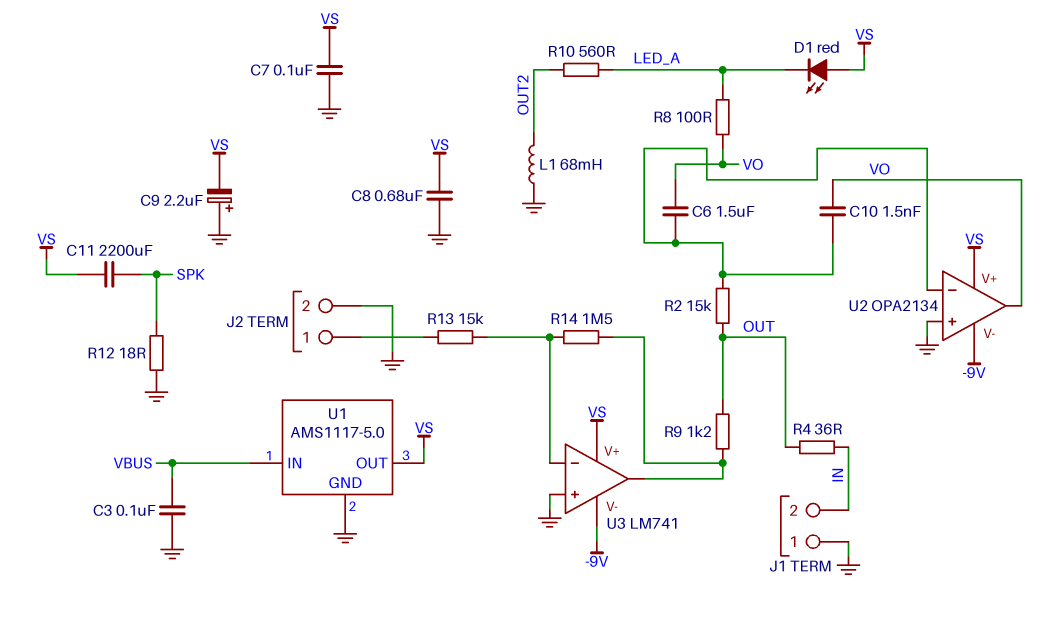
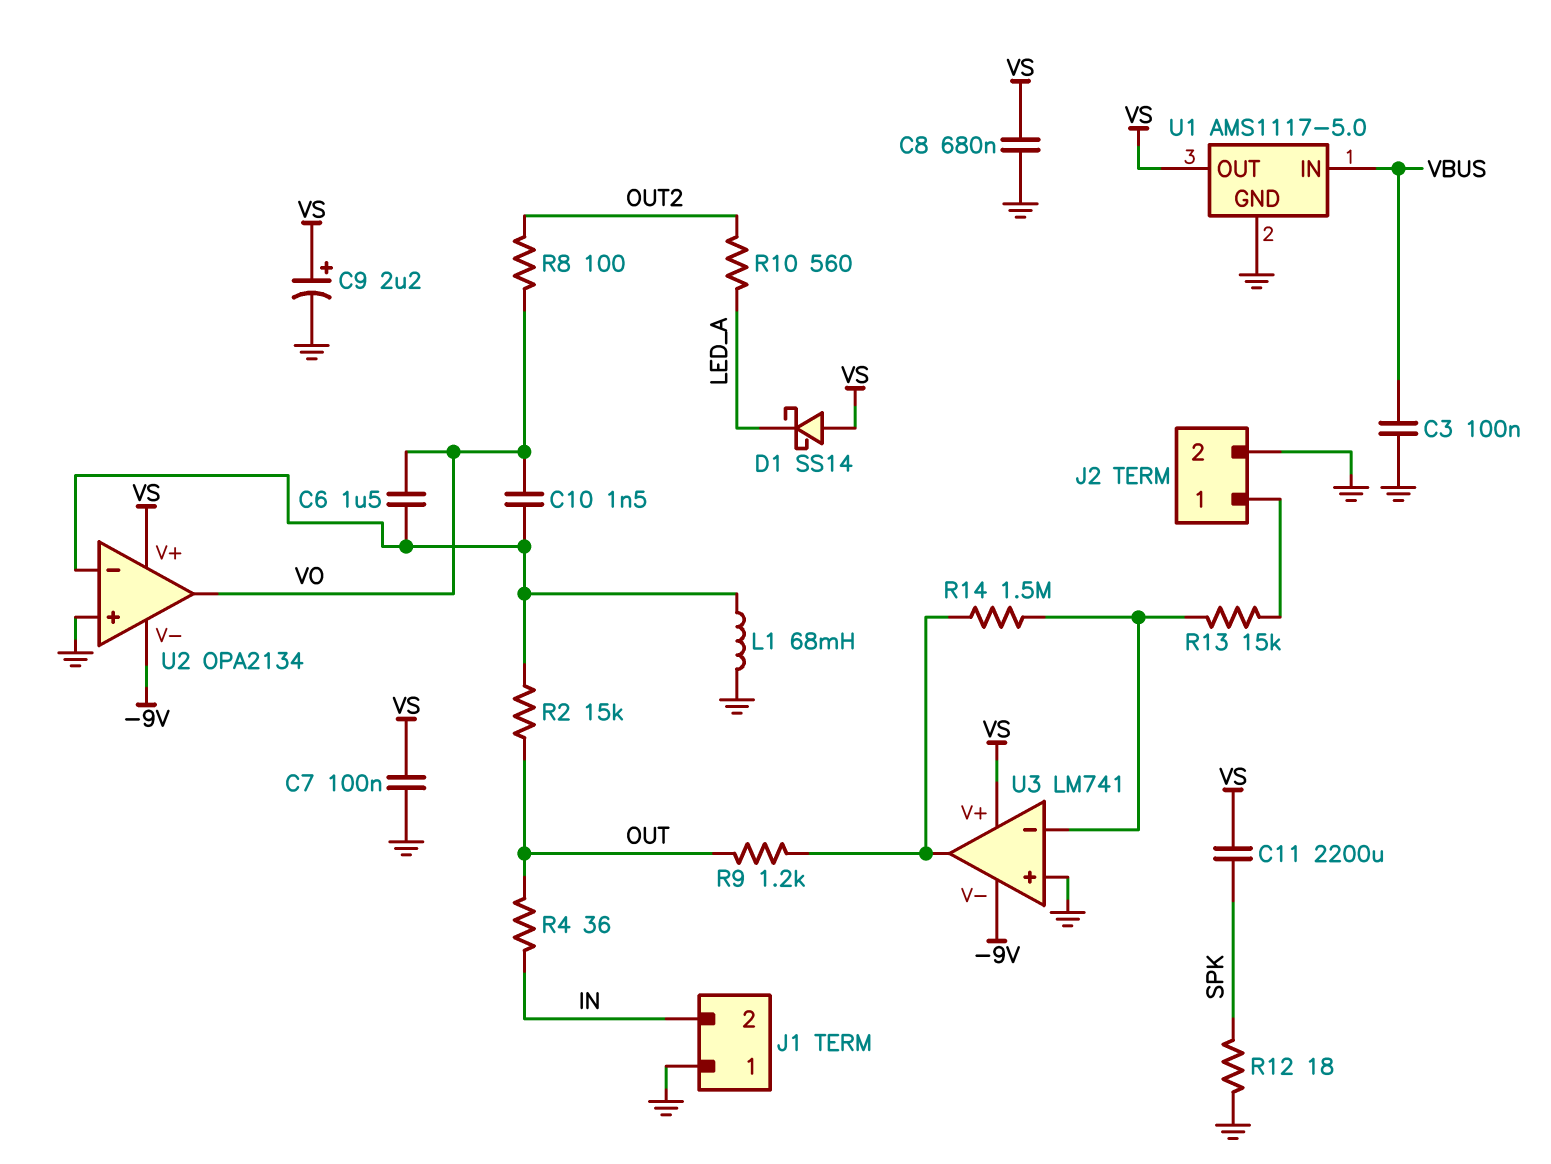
C9: 2.2uF (plus GND, minus VS) -> 2.2uF (plus VS, minus GND)
D1: LED red (A VS, K LED_A) -> schottky SS14 (A VS, K LED_A)
L1: 68mH (GND, OUT2) -> 68mH (GND, U2/in-)
R8: 100 (LED_A, VO) -> 100 (OUT2, VO)

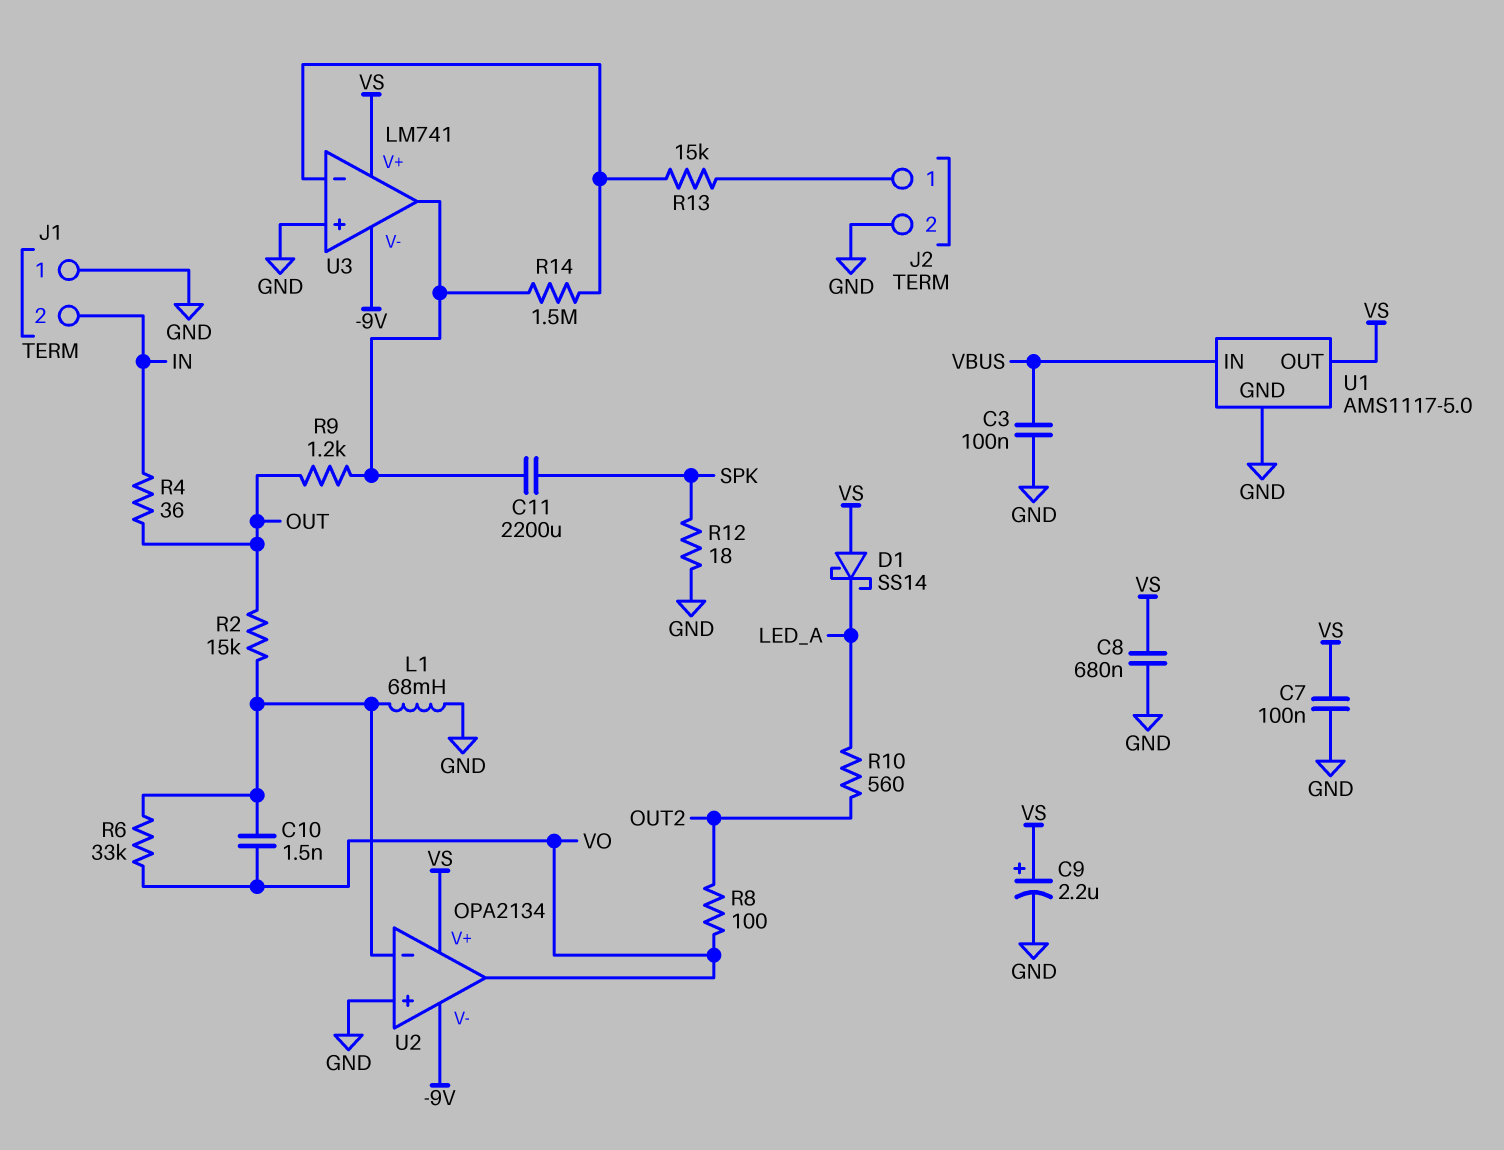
C6: 1.5uF (U2/in-, VO) -> none
C11: 2200uF (SPK, VS) -> 2200uF (SPK, U3/out)
R6: none -> 33k (U2/in-, VO)

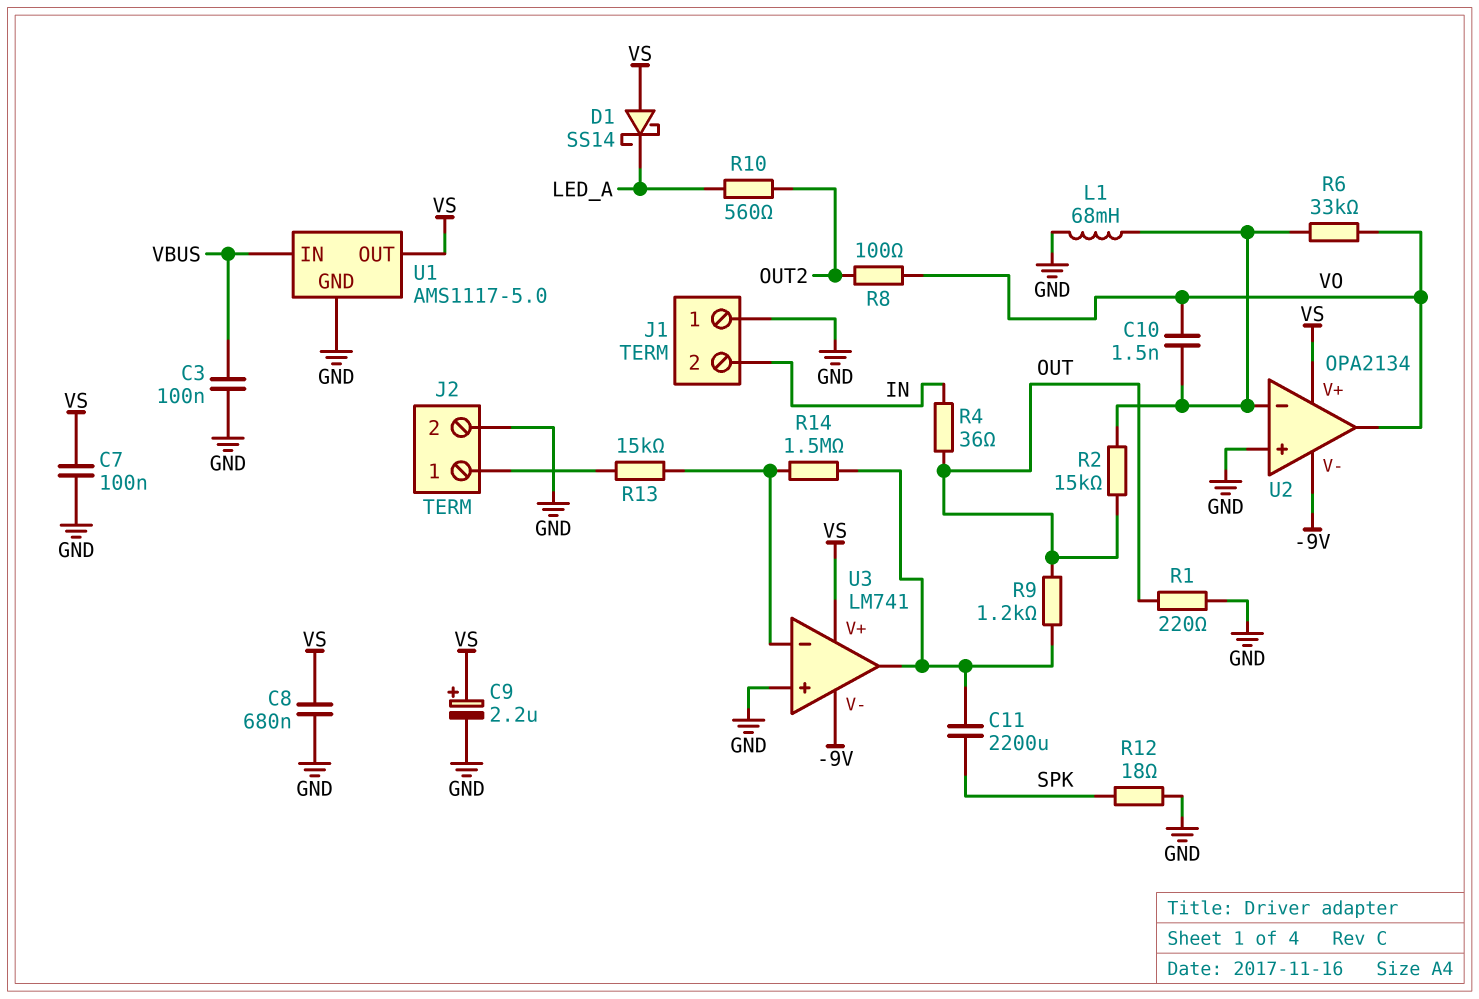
R1: none -> 220 (GND, OUT)

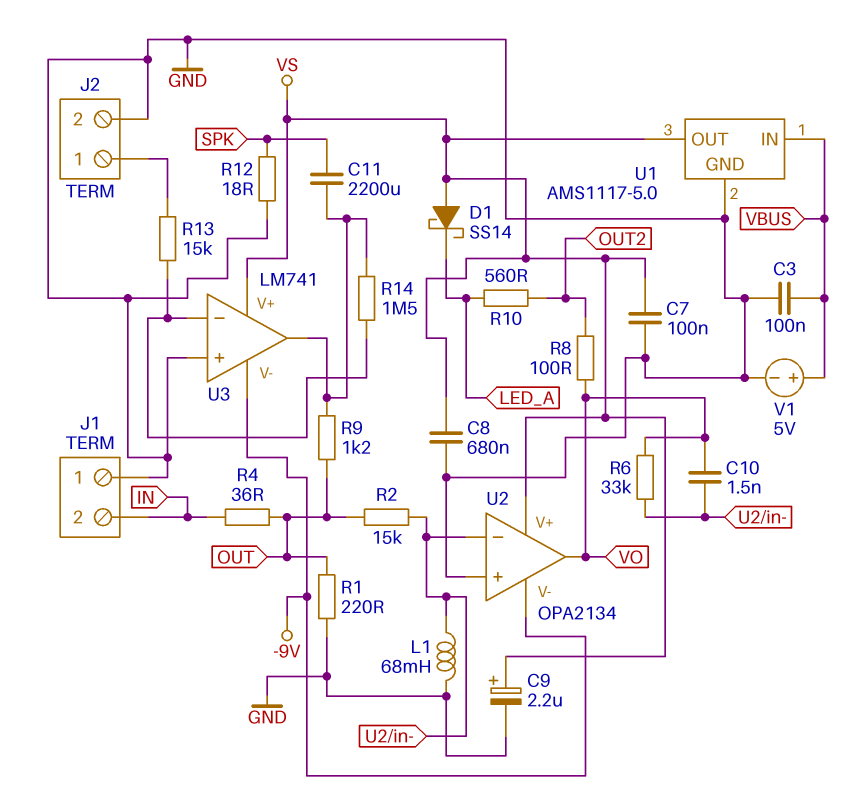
V1: none -> 5V (plus VBUS, minus GND)

